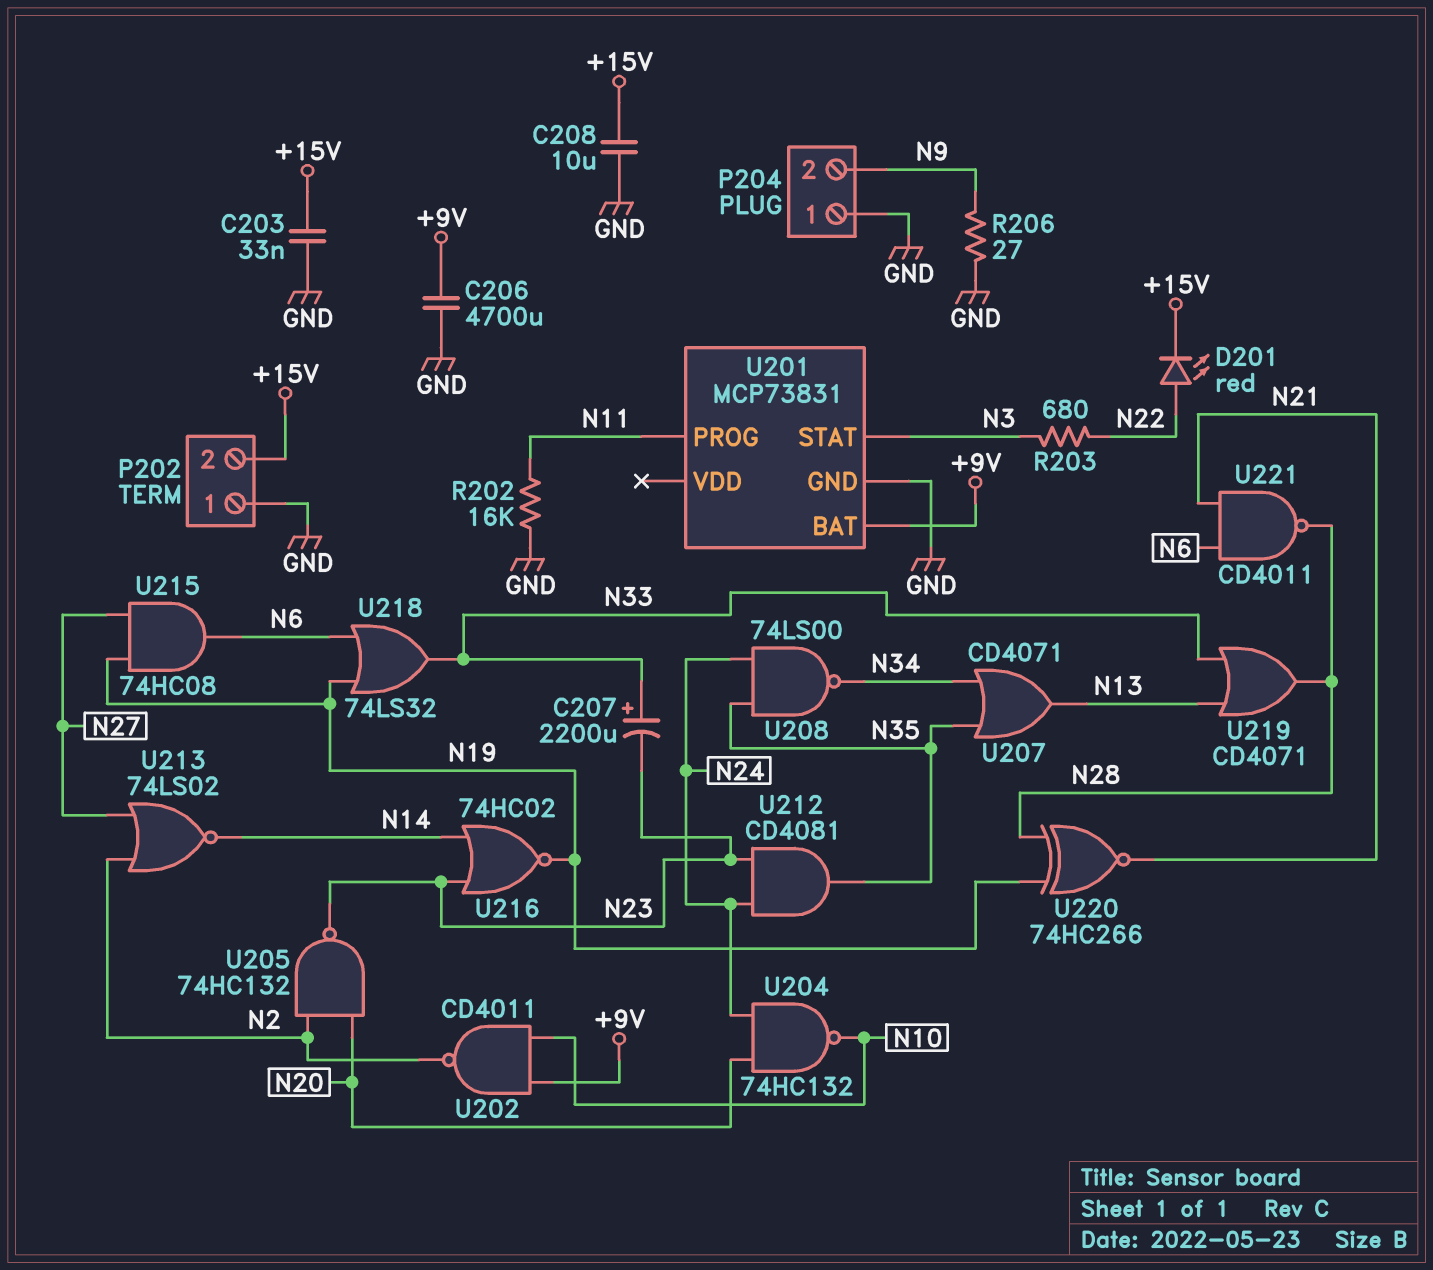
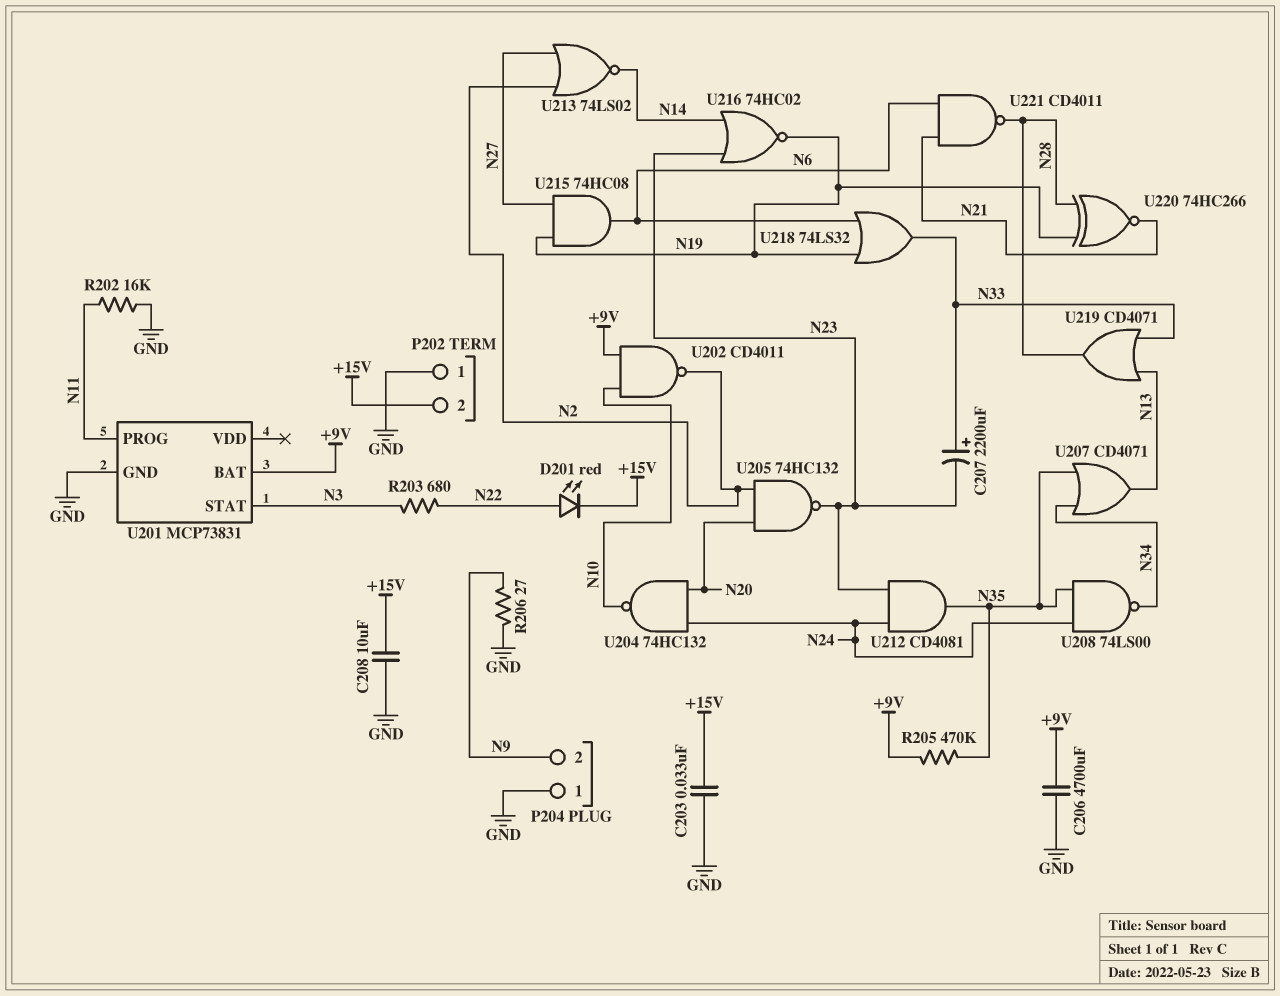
R205: none -> 470k (+9V, N35)

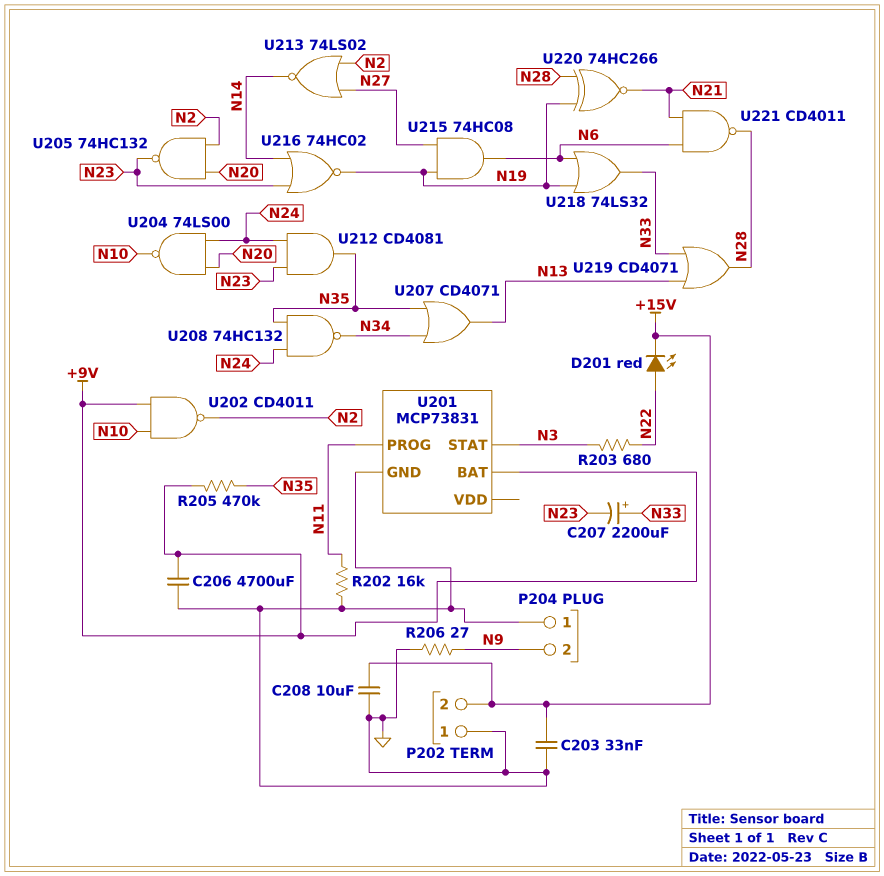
U204: NAND 74HC132 (in N20, in N24, out N10) -> NAND 74LS00 (in N20, in N24, out N10)
U208: NAND 74LS00 (in N24, in N35, out N34) -> NAND 74HC132 (in N24, in N35, out N34)

